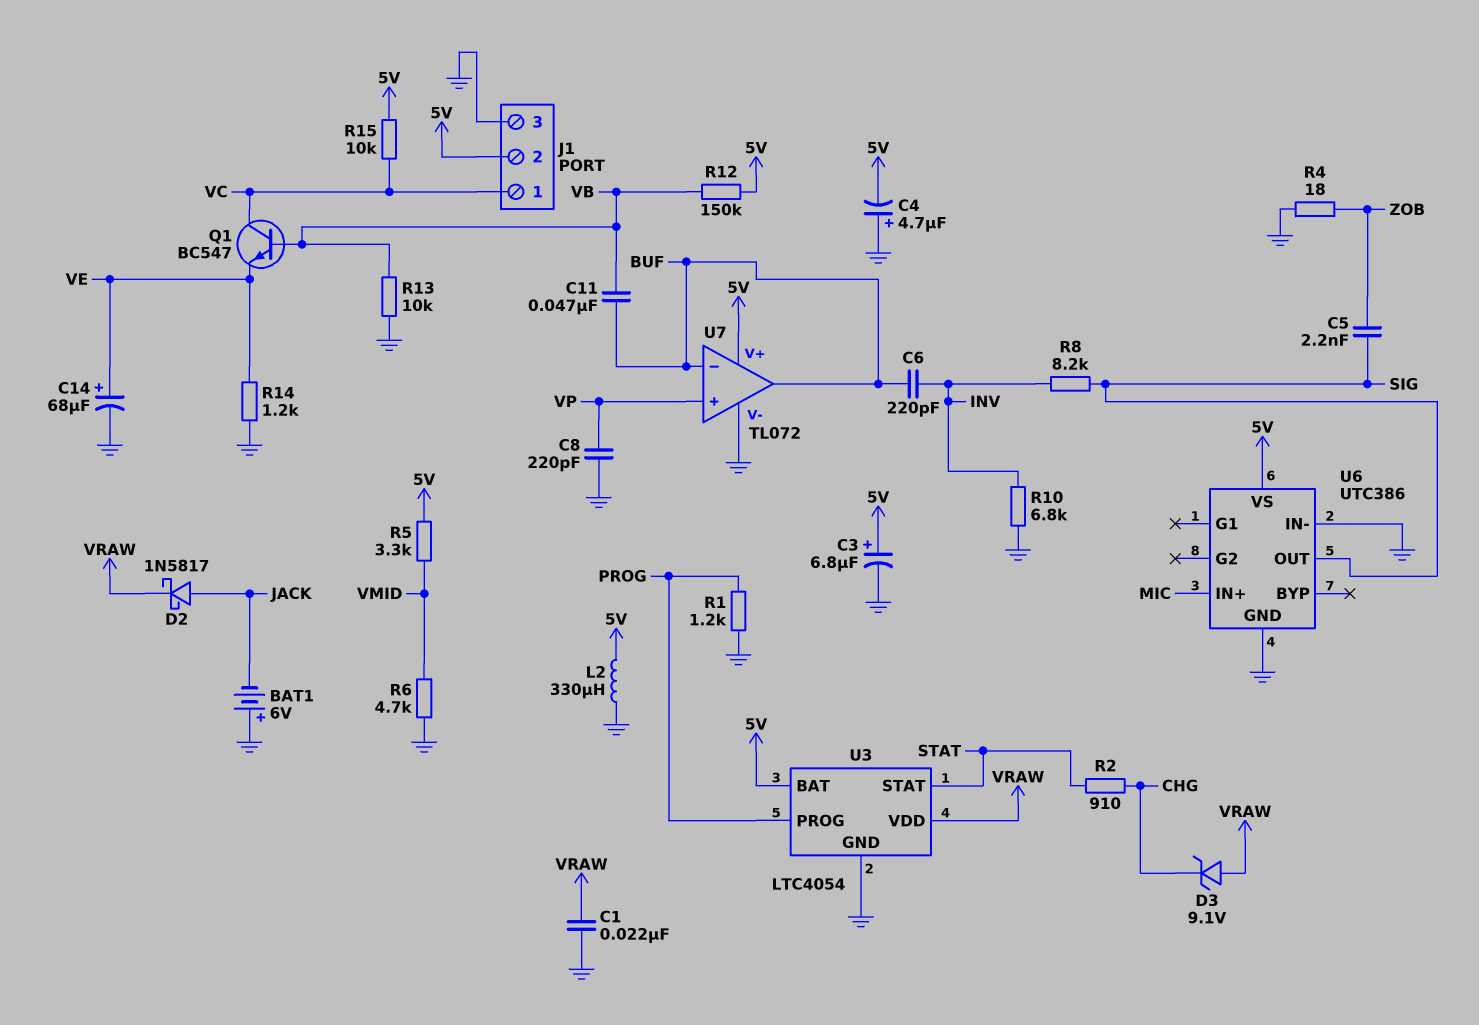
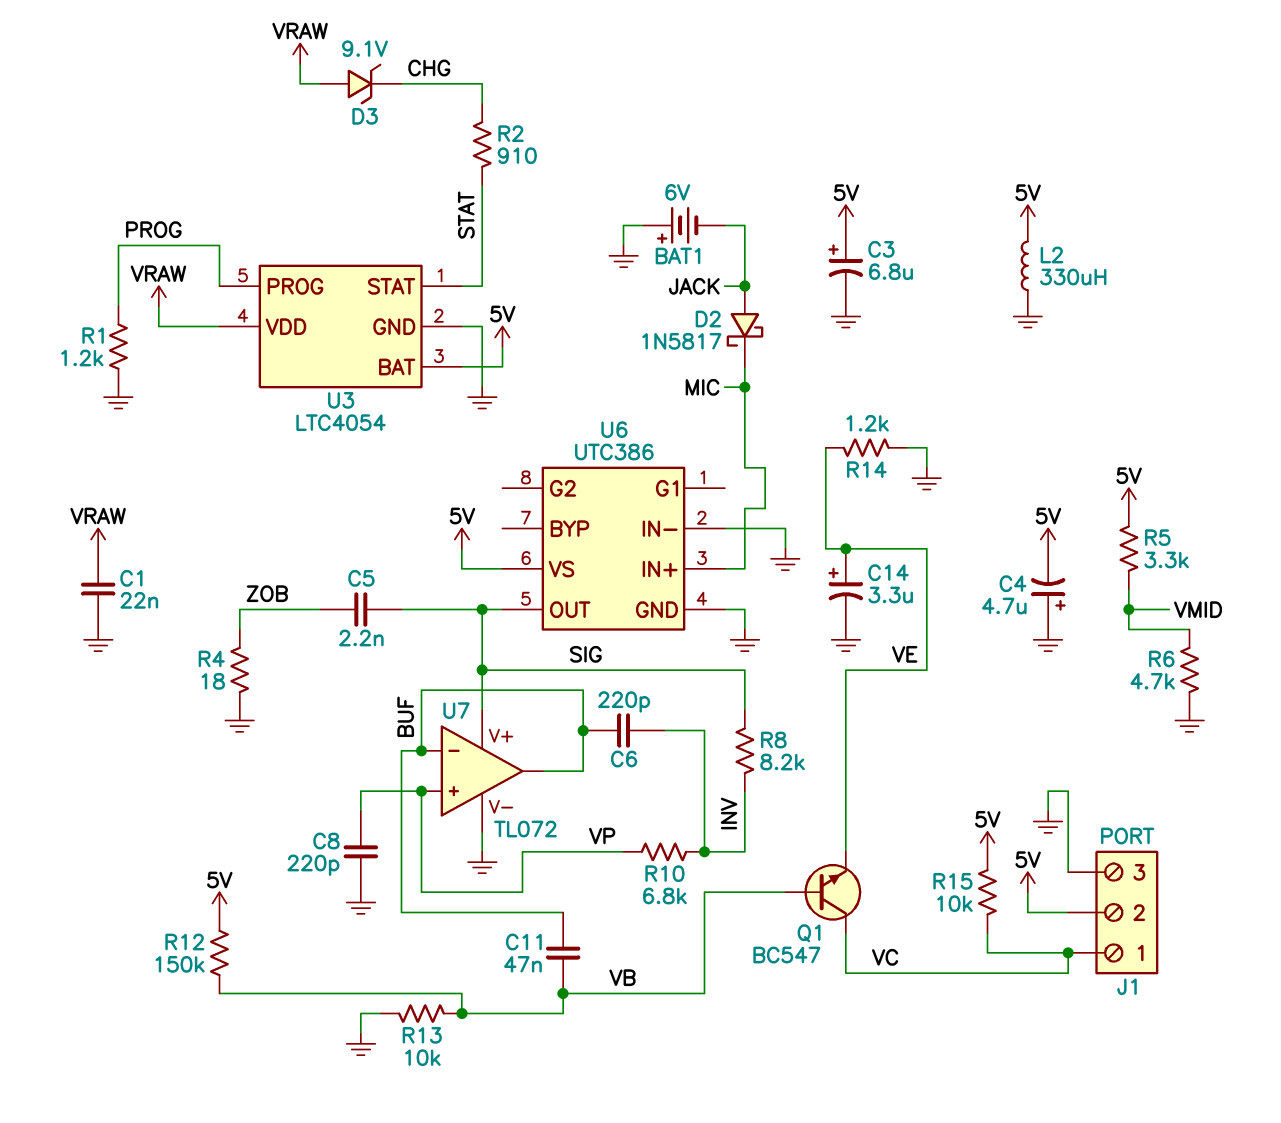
C14: 68uF (plus VE, minus GND) -> 3.3uF (plus VE, minus GND)
D2: schottky 1N5817 (A JACK, K VRAW) -> schottky 1N5817 (A JACK, K MIC)
R10: 6.8k (GND, INV) -> 6.8k (INV, VP)
U7 pin V+: 5V -> SIG

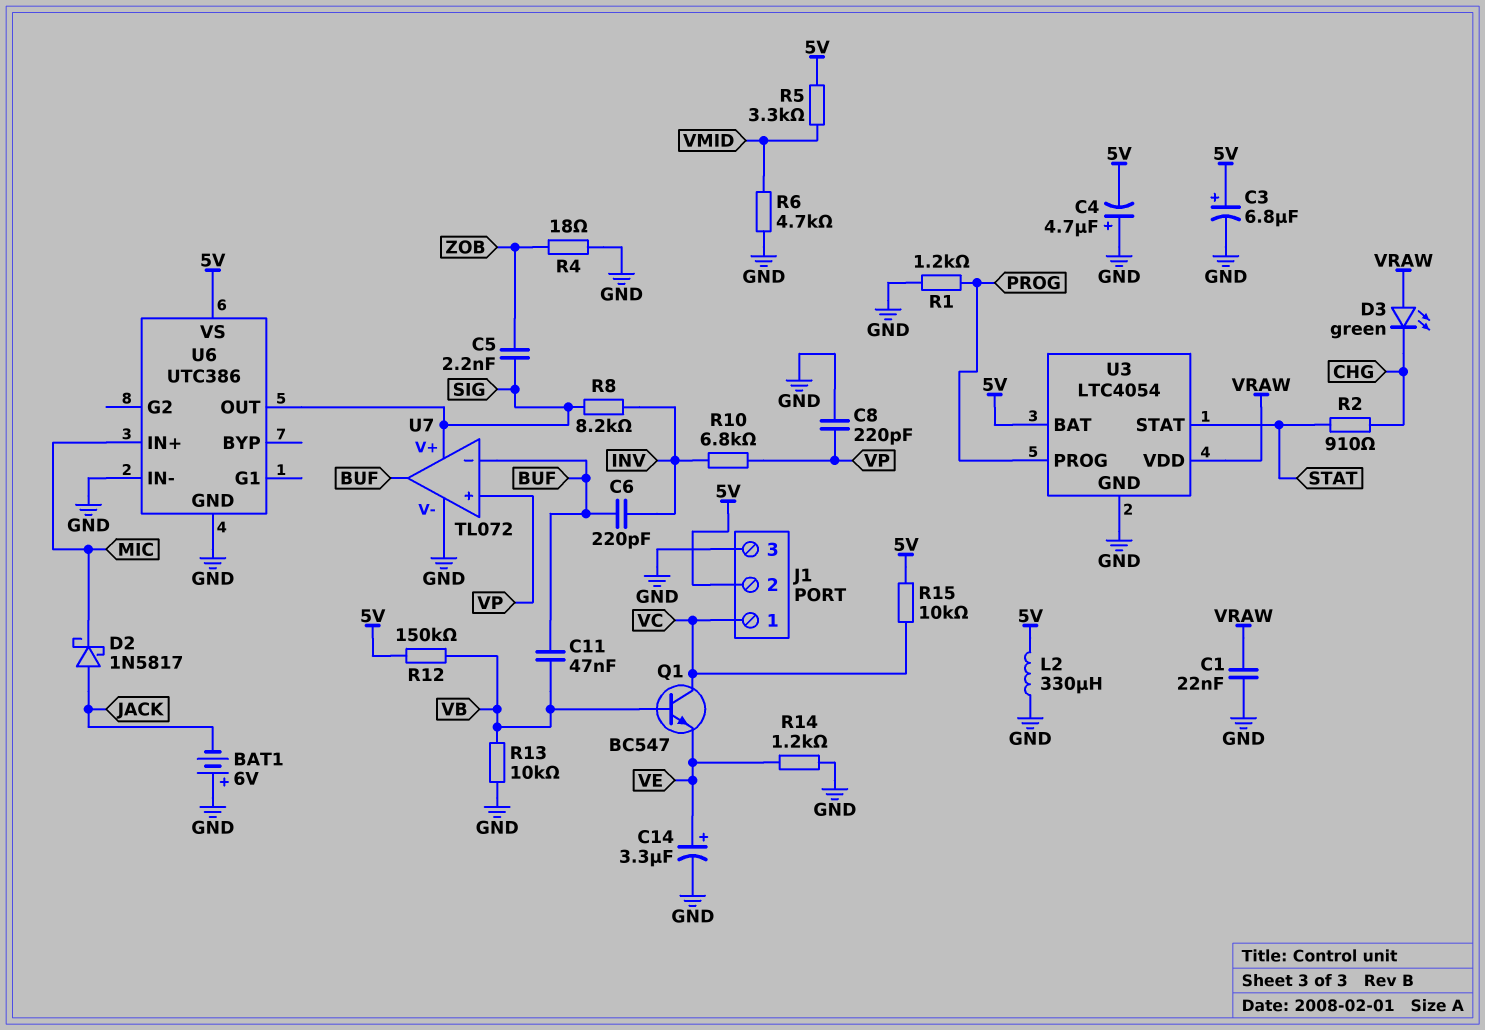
D3: zener 9.1V (A VRAW, K CHG) -> LED green (A VRAW, K CHG)

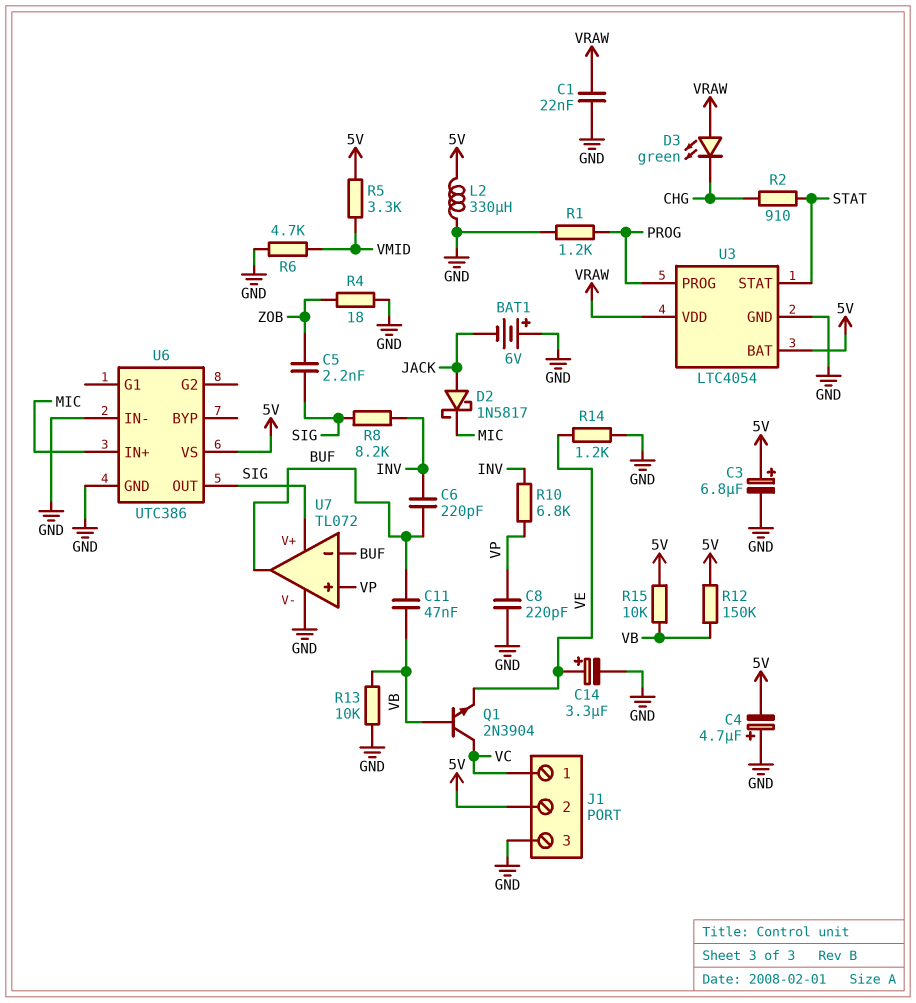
Q1: NPN BC547 (B VB, C VC, E VE) -> NPN 2N3904 (B VB, C VC, E VE)
R15: 10k (5V, VC) -> 10k (5V, VB)

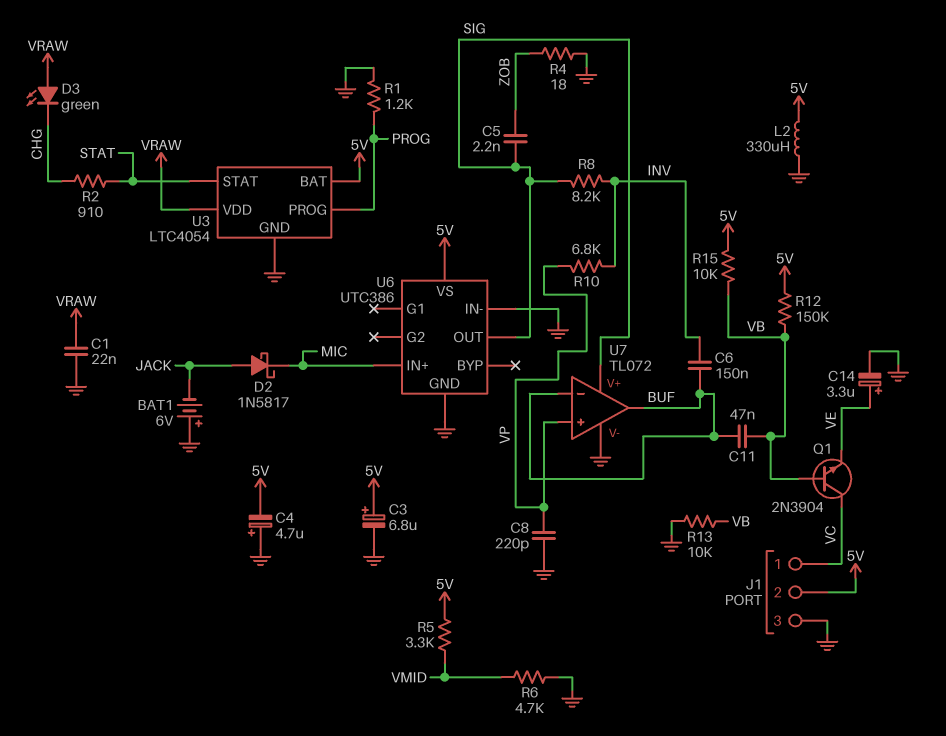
C6: 220pF (BUF, INV) -> 150nF (BUF, INV)
R14: 1.2k (GND, VE) -> none

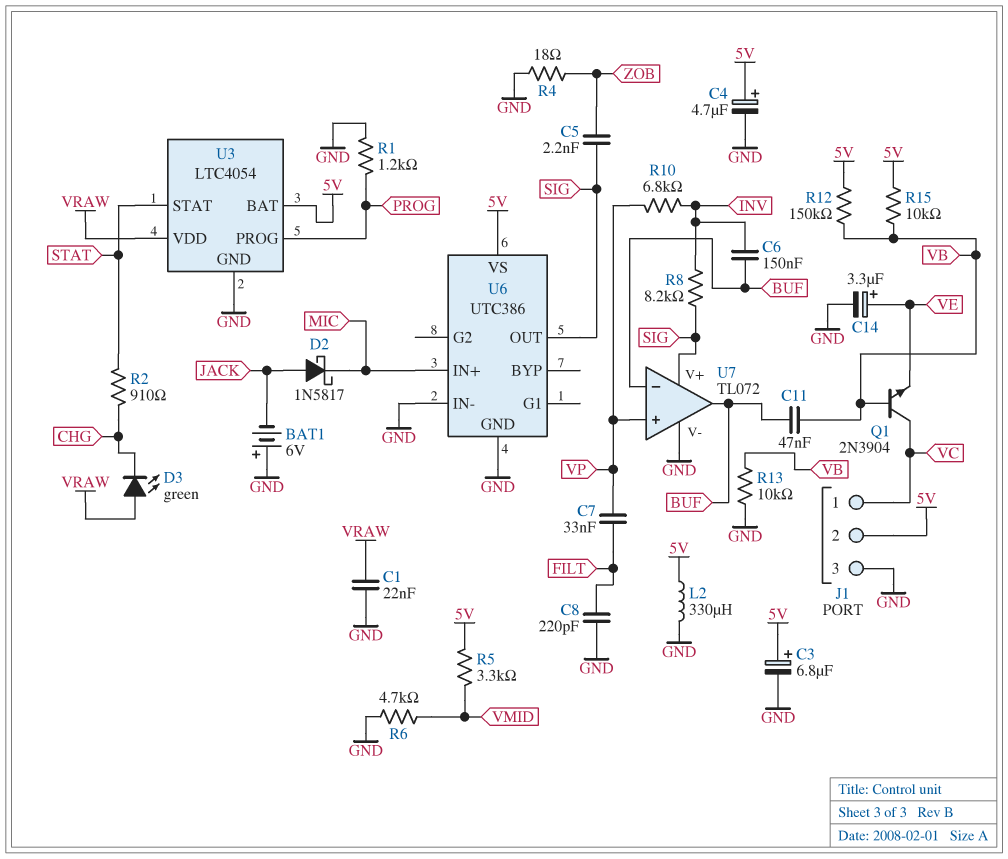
C4: 4.7uF (plus GND, minus 5V) -> 4.7uF (plus 5V, minus GND)
C7: none -> 33nF (FILT, VP)
C8: 220pF (GND, VP) -> 220pF (FILT, GND)

